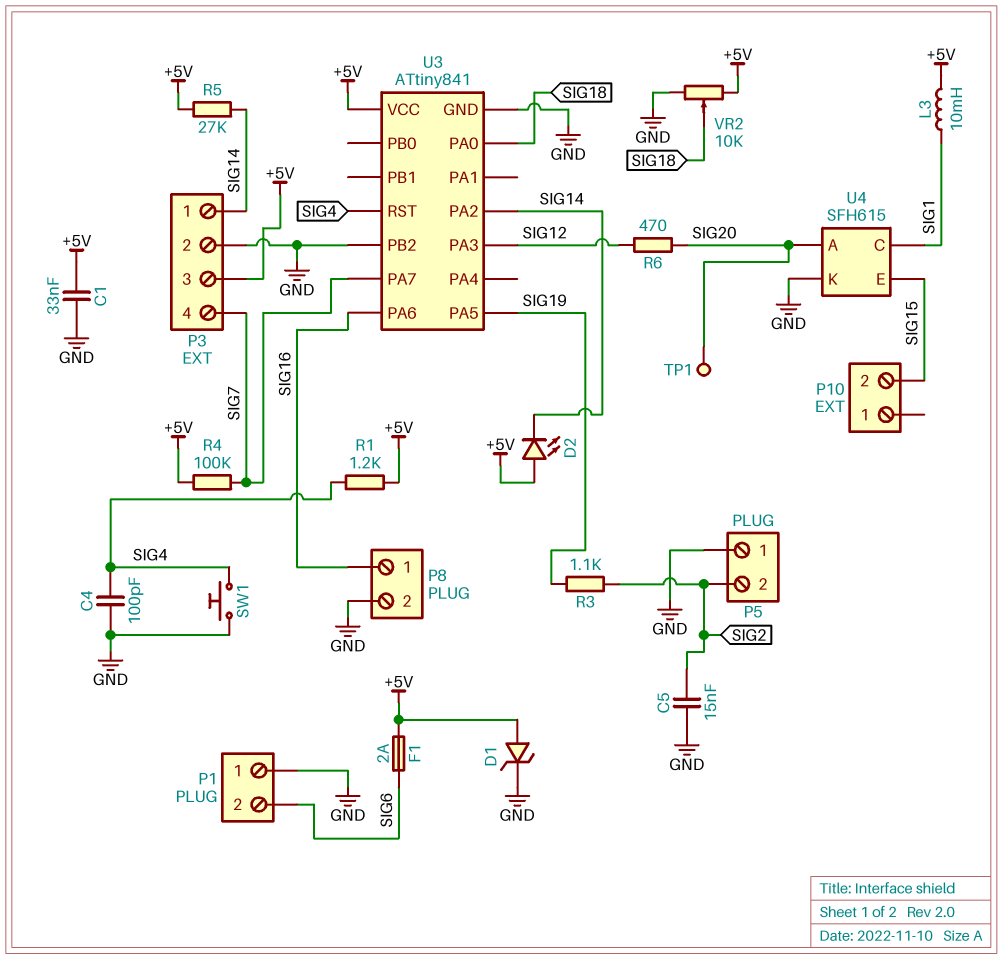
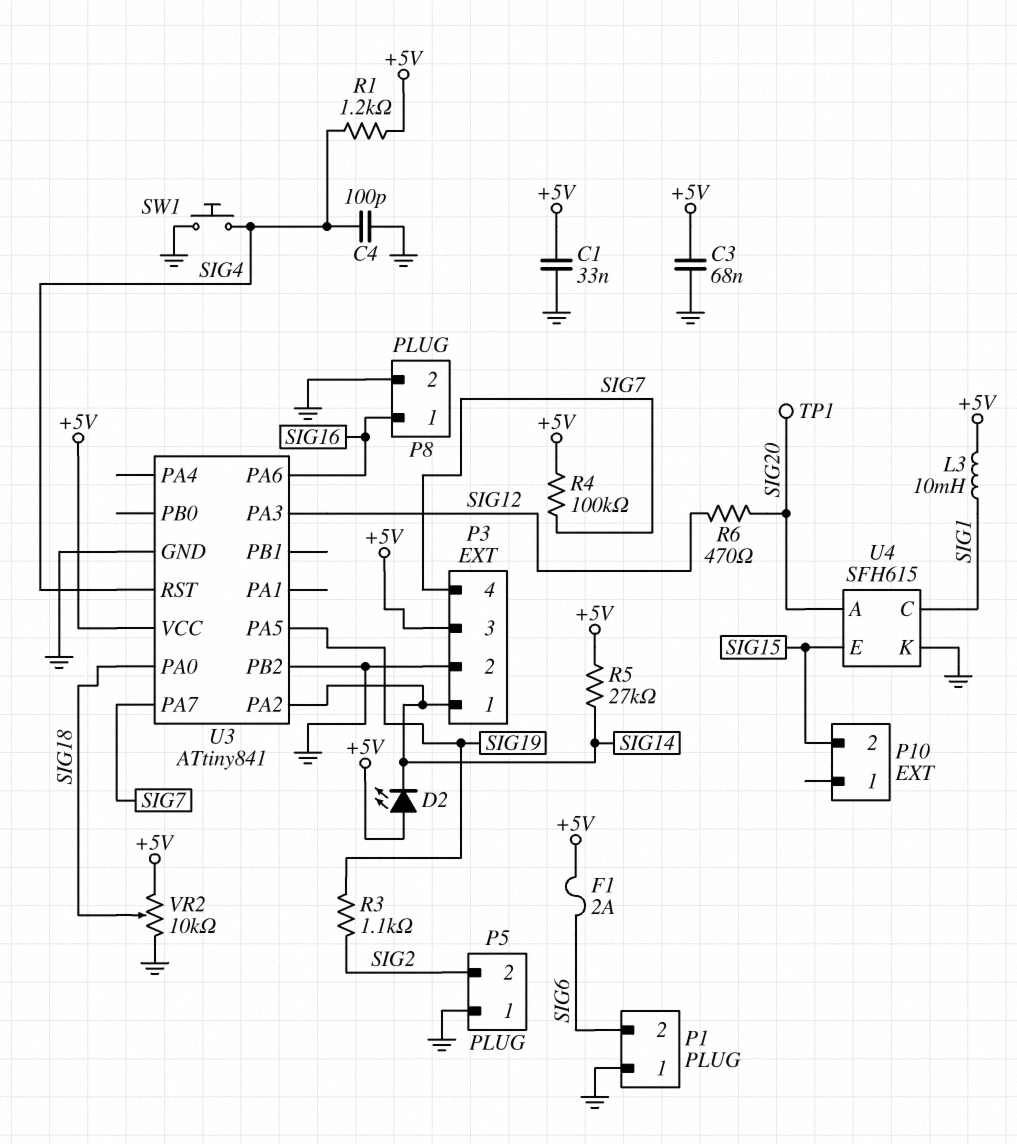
C3: none -> 68nF (+5V, GND)
C5: 15nF (GND, SIG2) -> none
D1: zener (A +5V, K GND) -> none

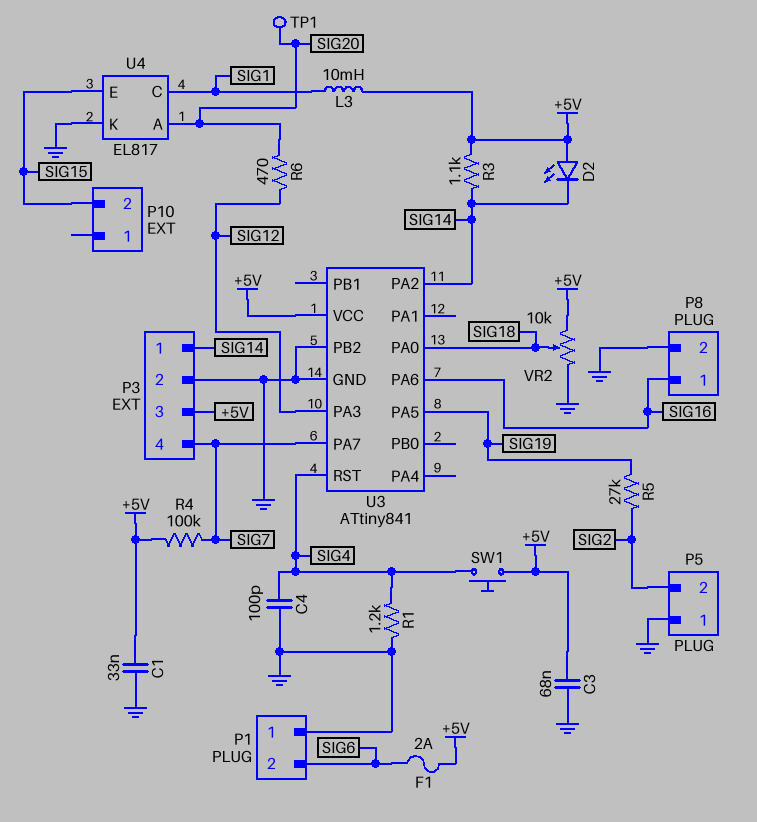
R1: 1.2k (+5V, SIG4) -> 1.2k (GND, SIG4)
R3: 1.1k (SIG2, SIG19) -> 1.1k (+5V, SIG14)
R5: 27k (+5V, SIG14) -> 27k (SIG2, SIG19)
SW1: button (GND, SIG4) -> button (+5V, SIG4)
U4: SFH615 -> EL817

